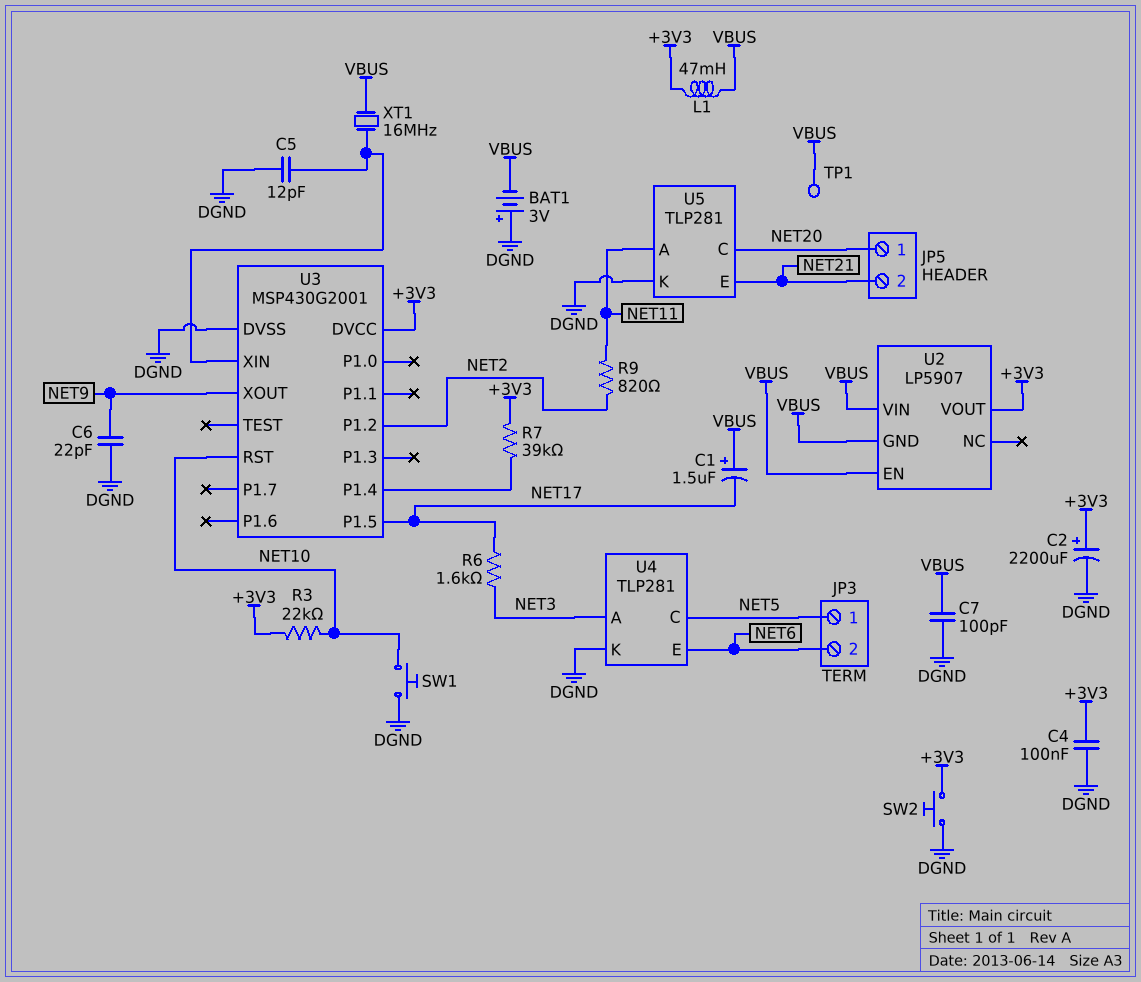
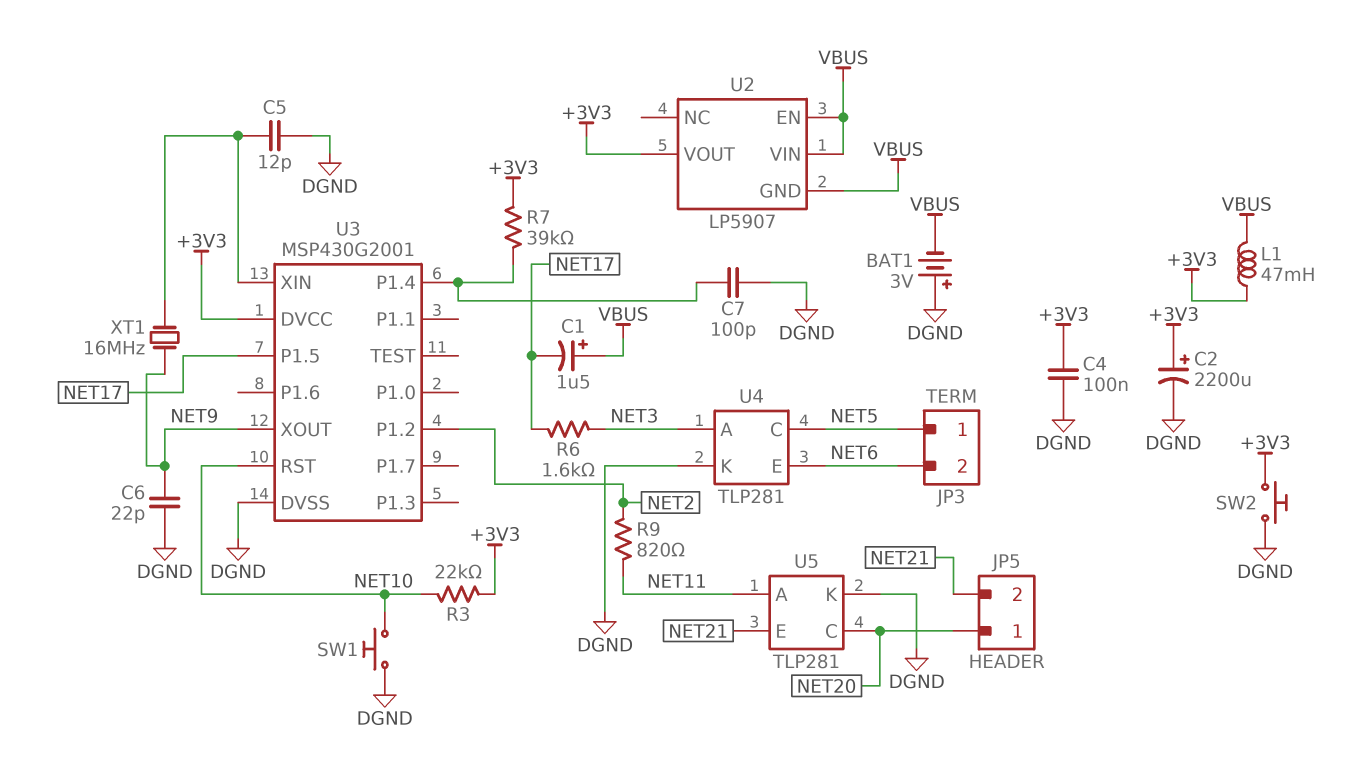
C7: 100pF (DGND, VBUS) -> 100pF (DGND, U3/P1.4)
TP1: test point (VBUS) -> none
XT1: 16MHz (U3/XIN, VBUS) -> 16MHz (NET9, U3/XIN)

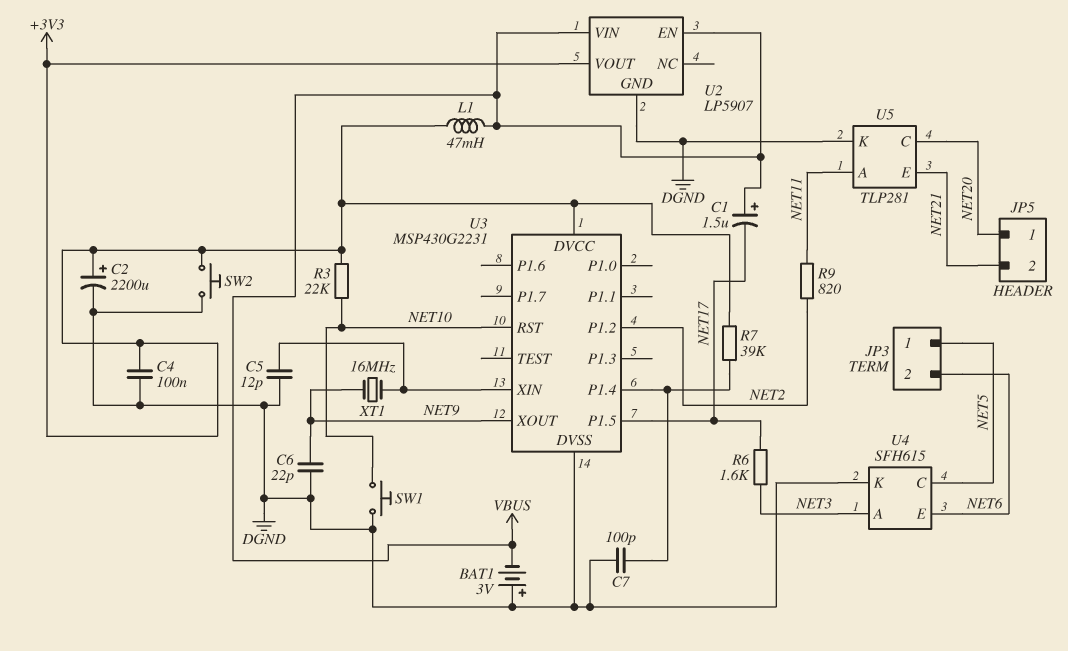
U2 pin GND: VBUS -> DGND
U3: MSP430G2001 -> MSP430G2231
U4: TLP281 -> SFH615

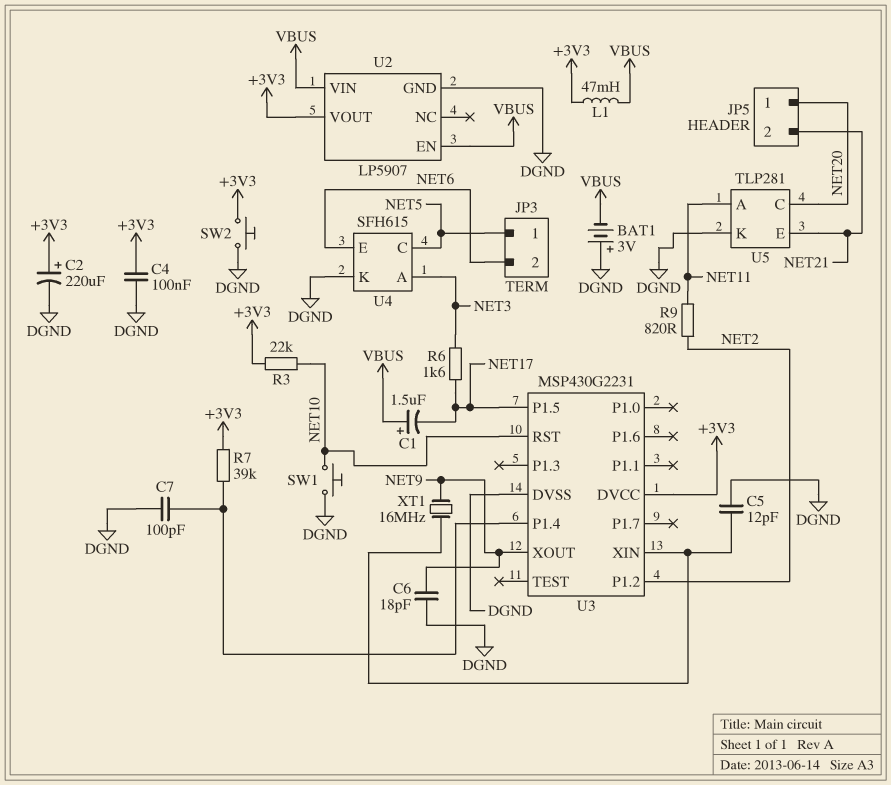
C2: 2200uF (plus +3V3, minus DGND) -> 220uF (plus +3V3, minus DGND)
C6: 22pF (DGND, NET9) -> 18pF (DGND, NET9)

